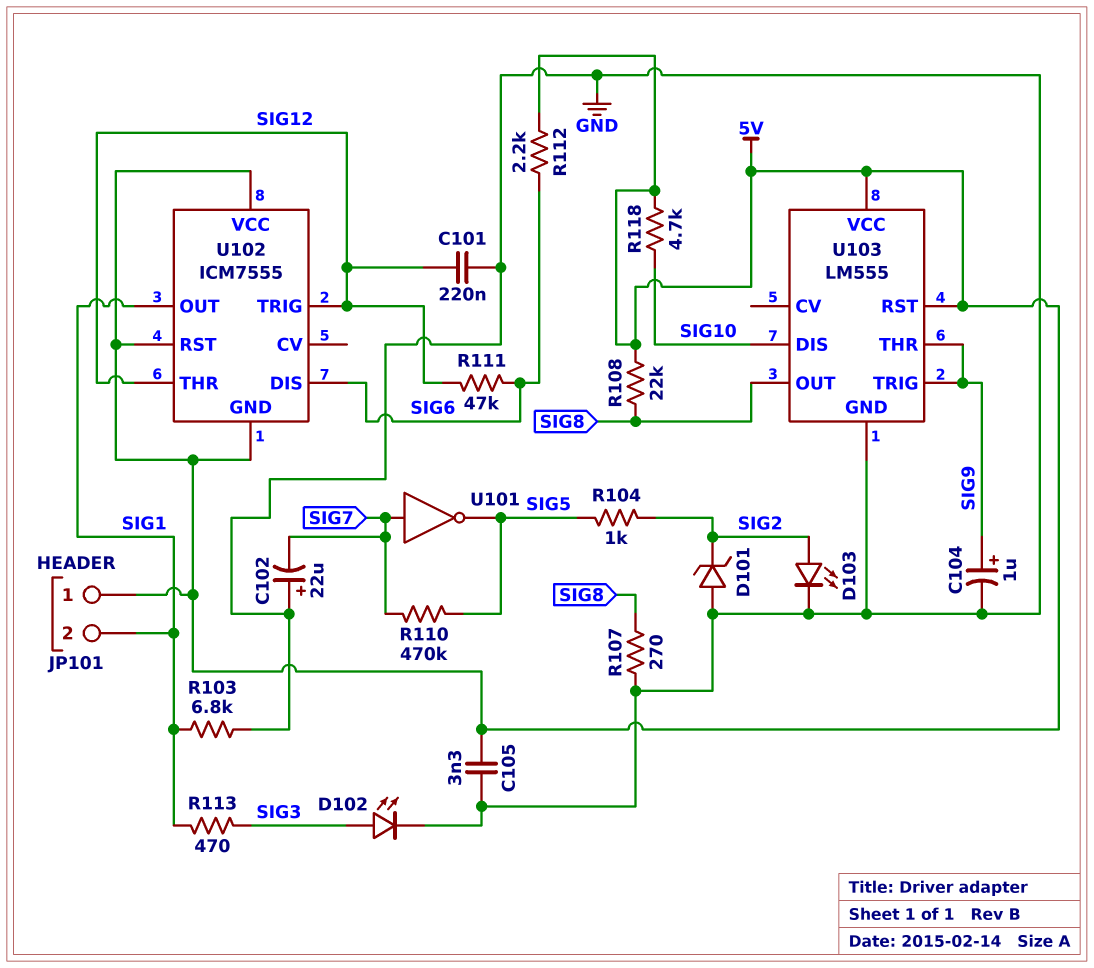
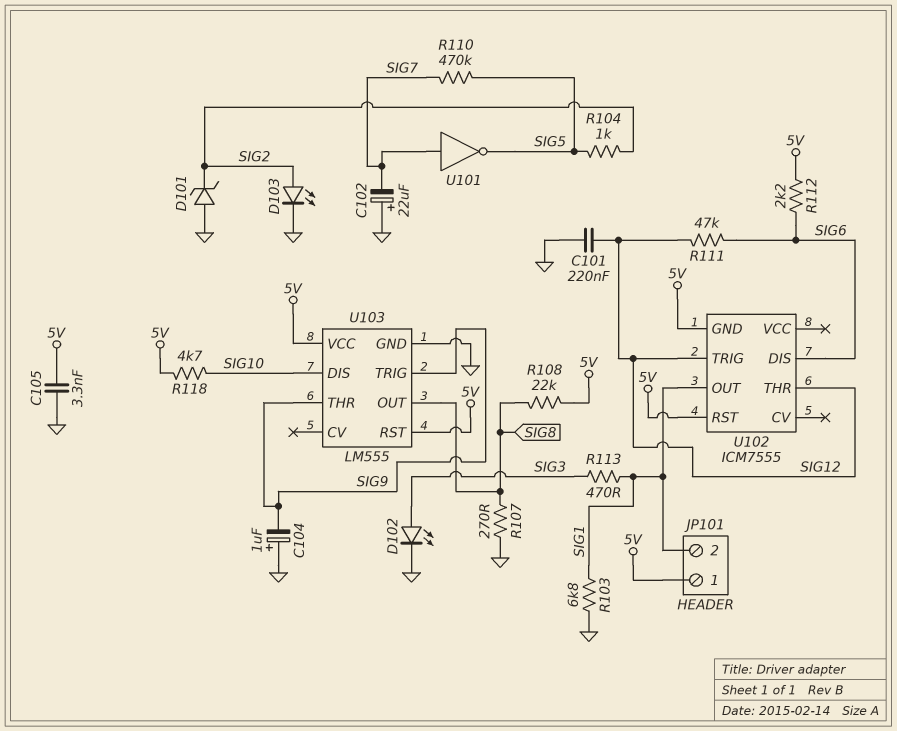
C104: 1uF (plus SIG9, minus GND) -> 1uF (plus GND, minus SIG9)
U102 pin VCC: 5V -> none

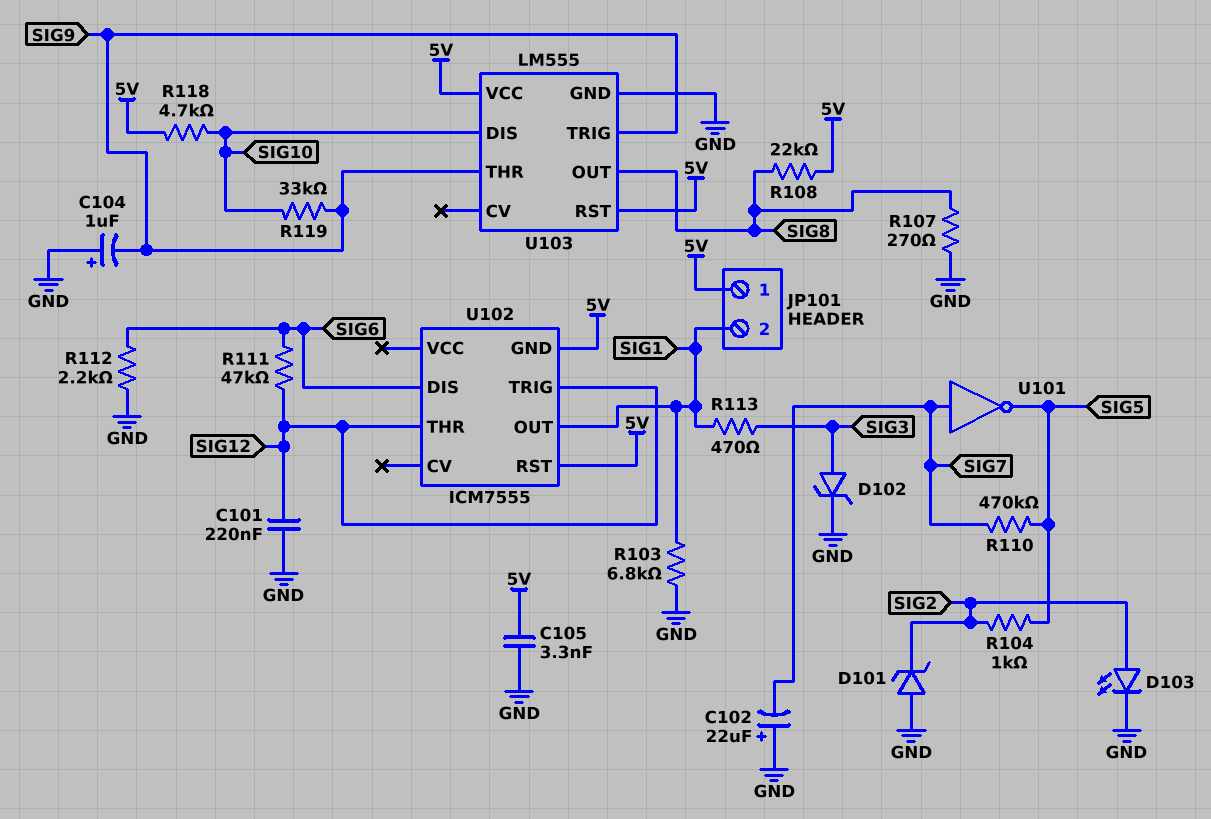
D102: LED (A SIG3, K GND) -> zener (A SIG3, K GND)
R112: 2.2k (5V, SIG6) -> 2.2k (GND, SIG6)
R119: none -> 33k (SIG9, SIG10)

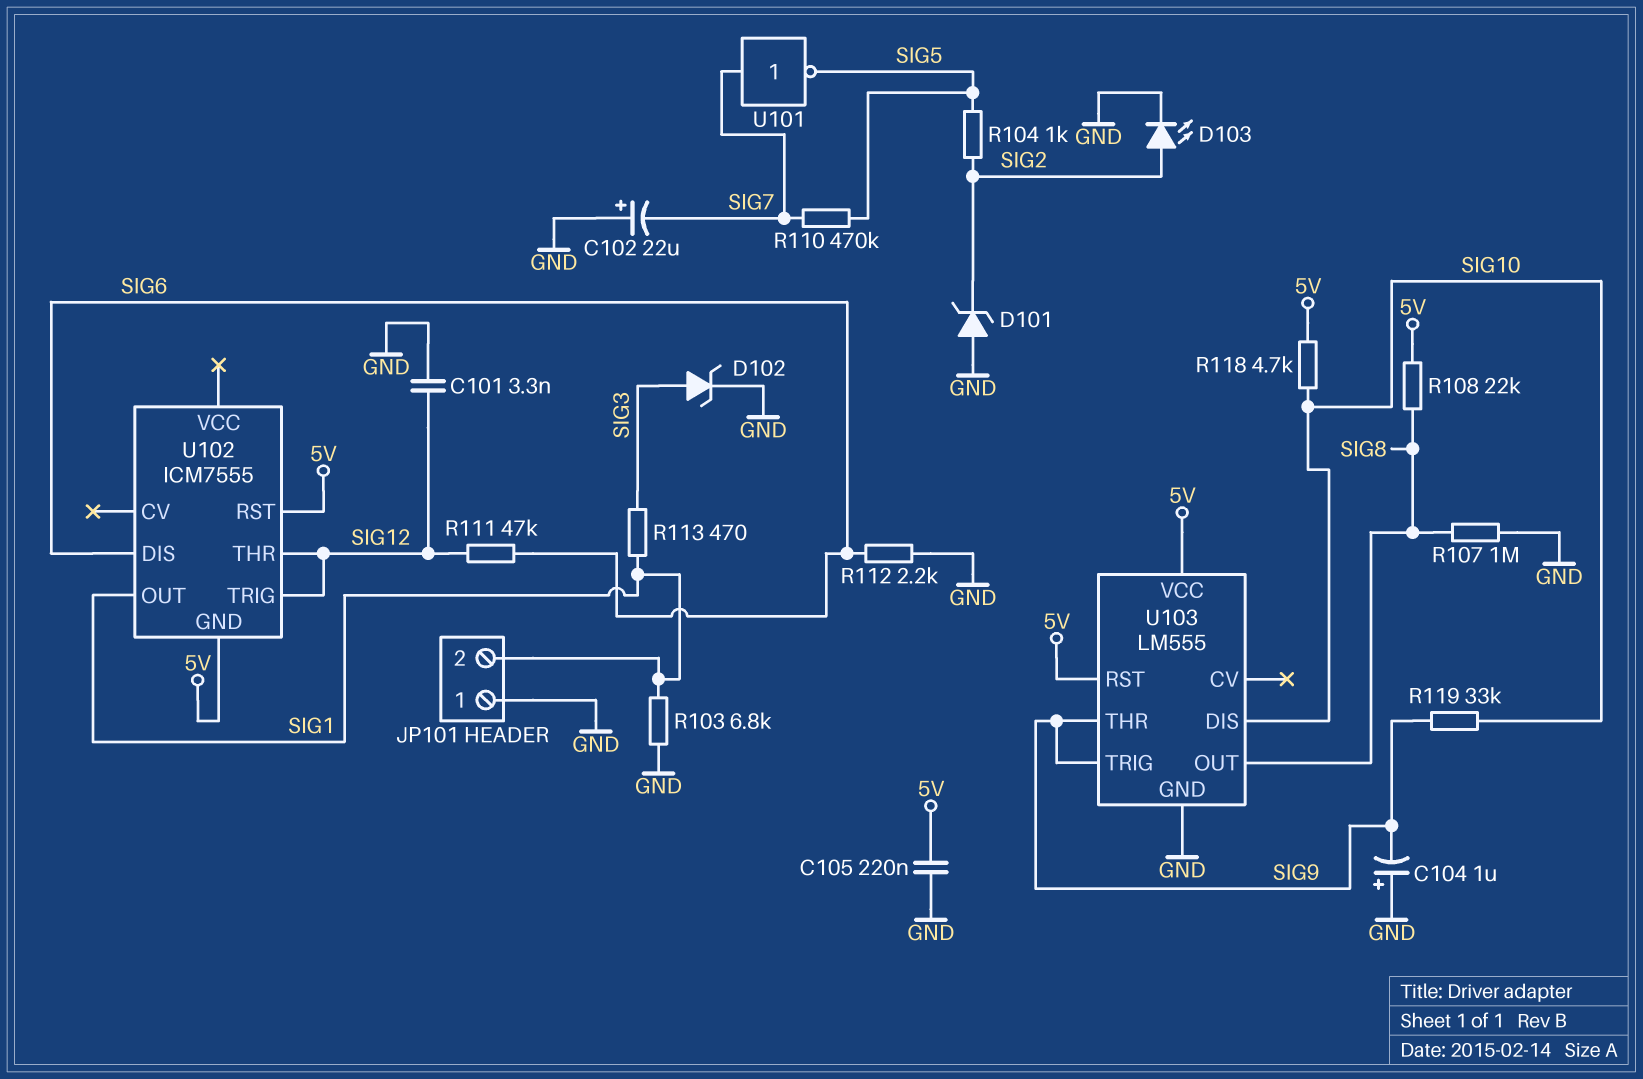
C101: 220nF (GND, SIG12) -> 3.3nF (GND, SIG12)
C105: 3.3nF (5V, GND) -> 220nF (5V, GND)
JP101 pin 1: 5V -> GND
R107: 270 (GND, SIG8) -> 1M (GND, SIG8)

